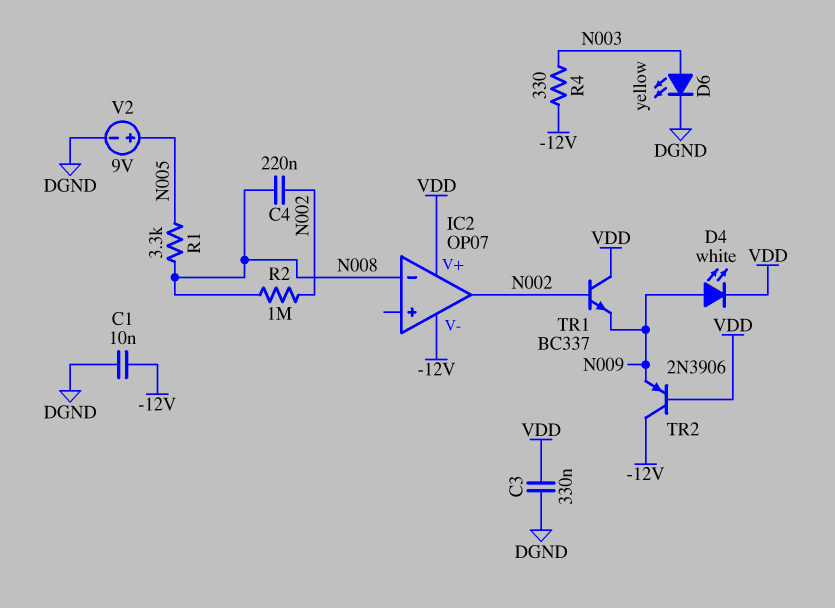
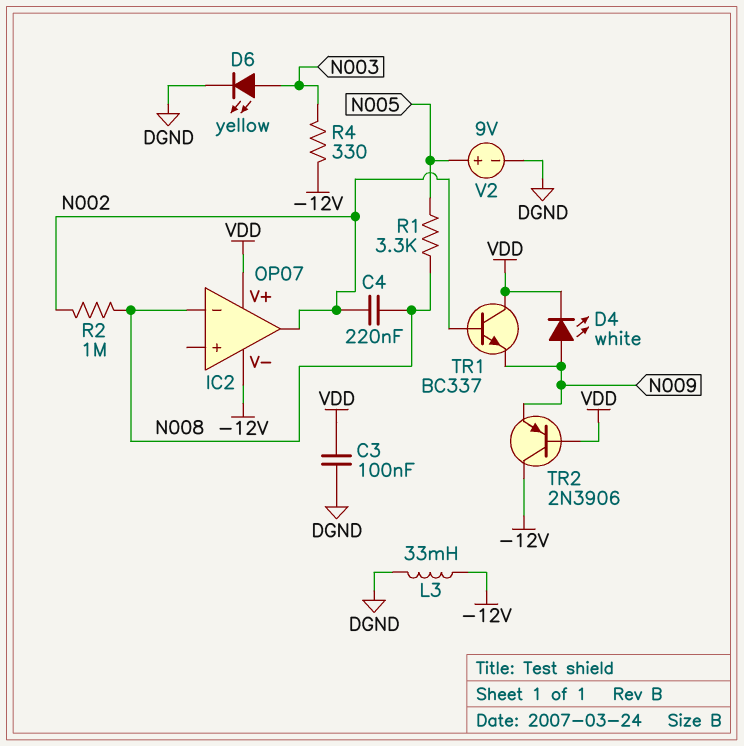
C1: 10nF (-12V, DGND) -> none
C3: 330nF (DGND, VDD) -> 100nF (DGND, VDD)
L3: none -> 33mH (-12V, DGND)

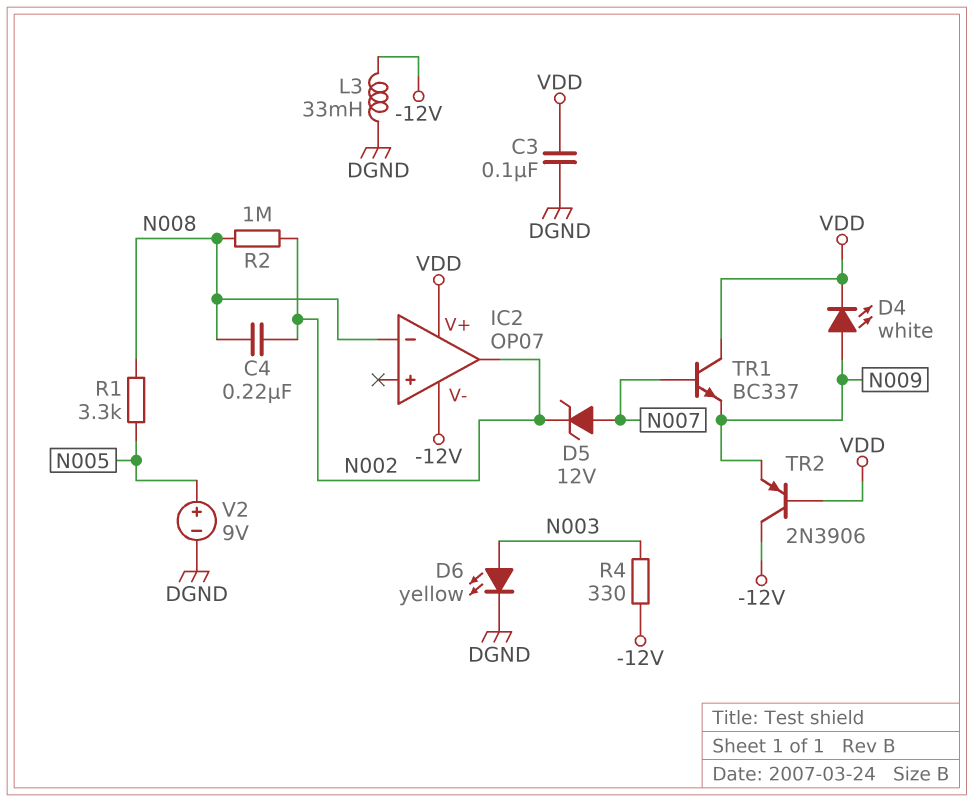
D5: none -> zener 12V (A N007, K N002)
TR1: NPN BC337 (B N002, C VDD, E N009) -> NPN BC337 (B N007, C VDD, E N009)

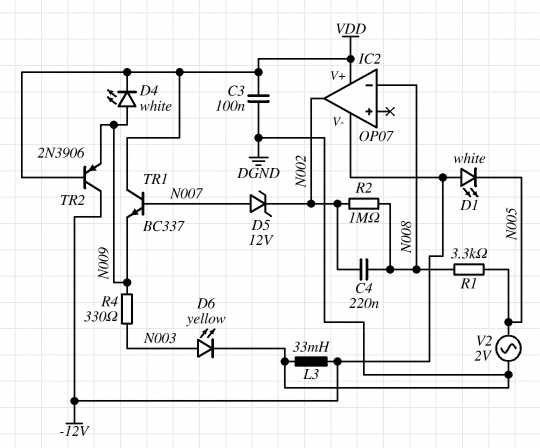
D1: none -> LED white (A -12V, K N005)
R4: 330 (-12V, N003) -> 330 (N003, N009)
V2: 9V (plus N005, minus DGND) -> AC 2V (DGND, N005)

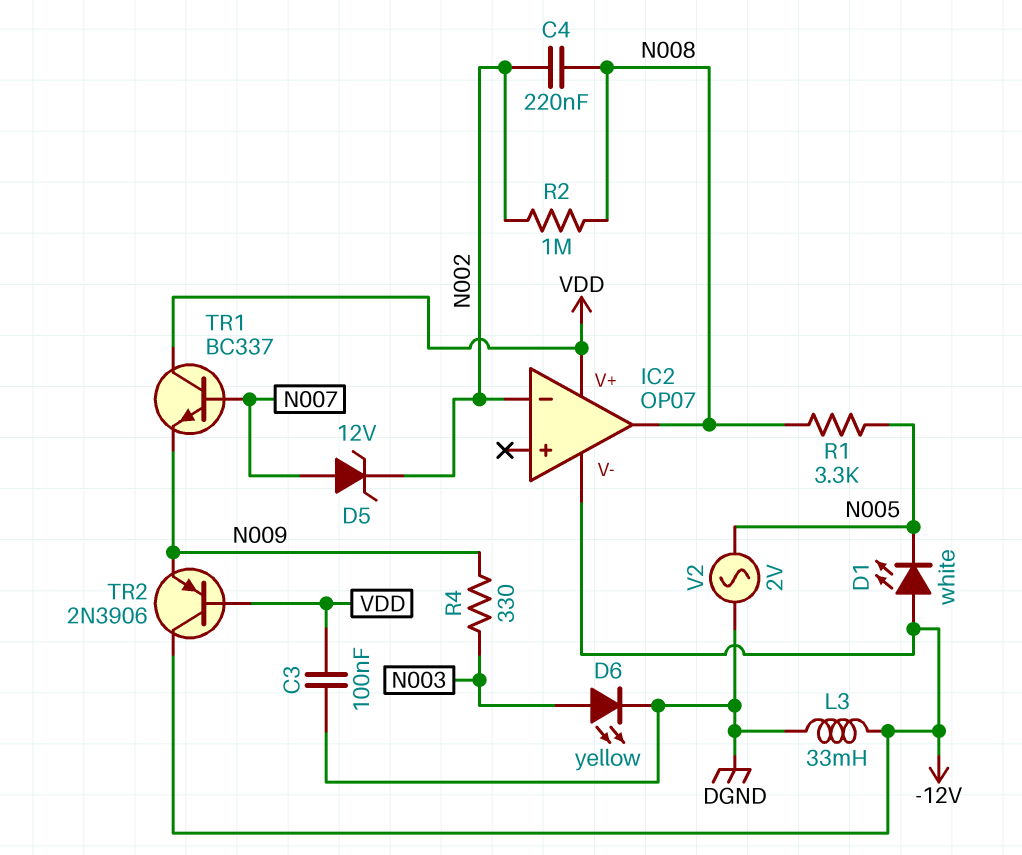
D4: LED white (A N009, K VDD) -> none
IC2 pin in-: N008 -> N002
IC2 pin out: N002 -> N008

